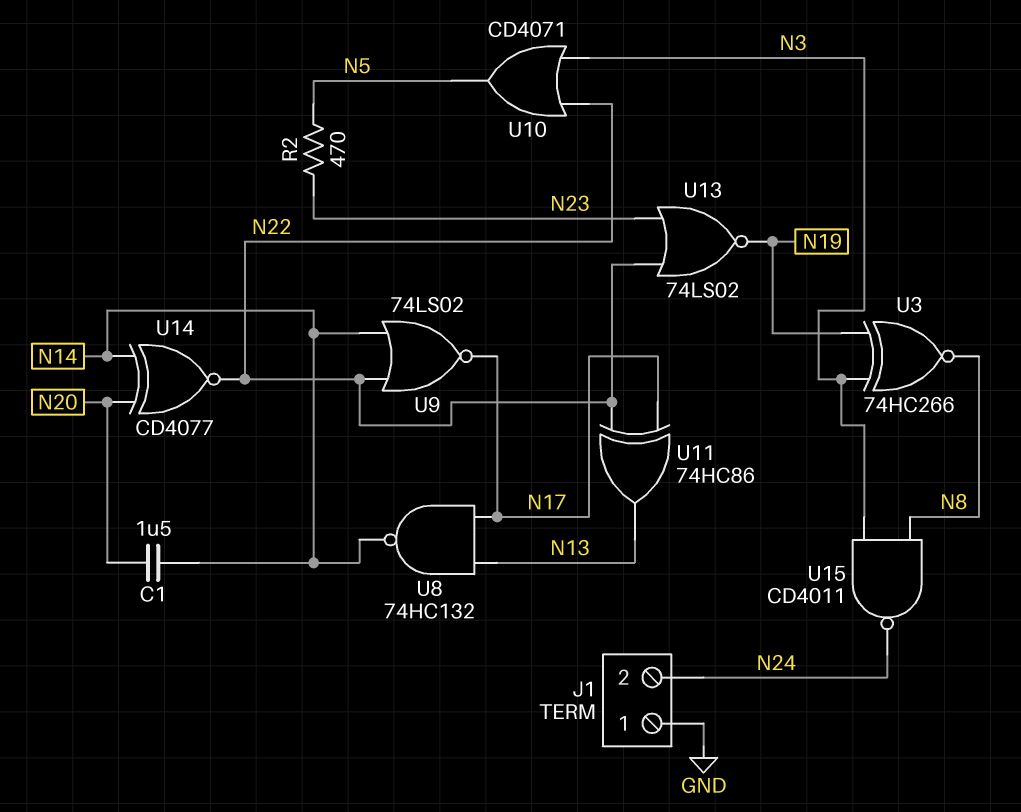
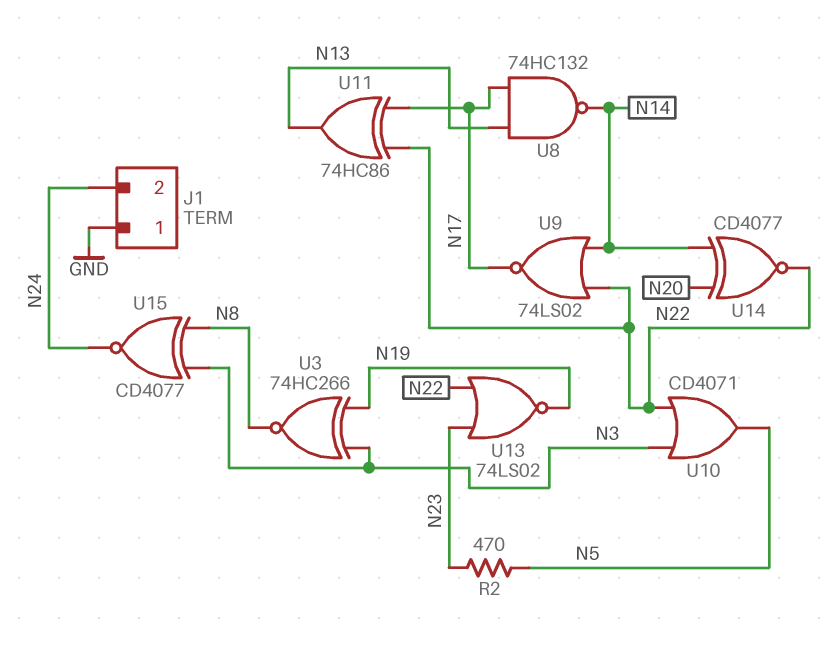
C1: 1.5uF (N14, N20) -> none
U15: NAND CD4011 (in N3, in N8, out N24) -> XNOR CD4077 (in N3, in N8, out N24)

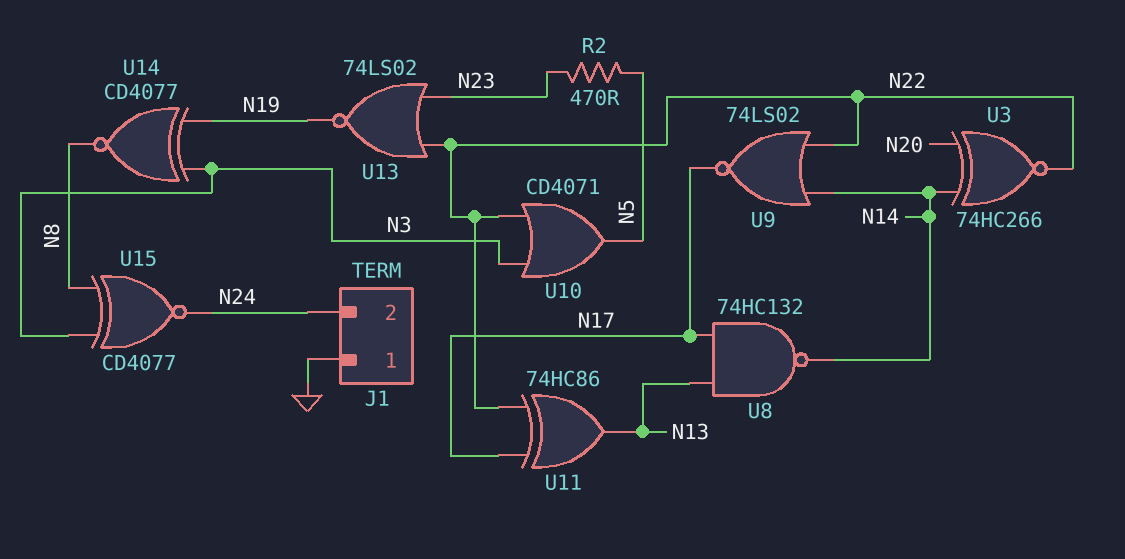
U3: XNOR 74HC266 (in N3, in N19, out N8) -> XNOR 74HC266 (in N14, in N20, out N22)
U14: XNOR CD4077 (in N14, in N20, out N22) -> XNOR CD4077 (in N3, in N19, out N8)

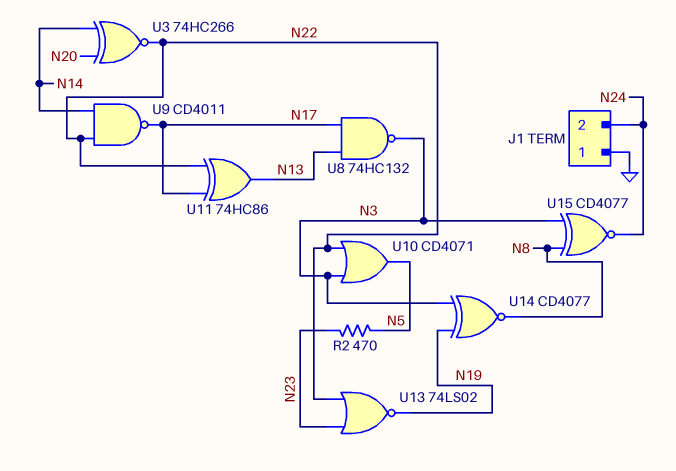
U8: NAND 74HC132 (in N13, in N17, out N14) -> NAND 74HC132 (in N13, in N17, out N3)
U9: NOR 74LS02 (in N14, in N22, out N17) -> NAND CD4011 (in N14, in N22, out N17)

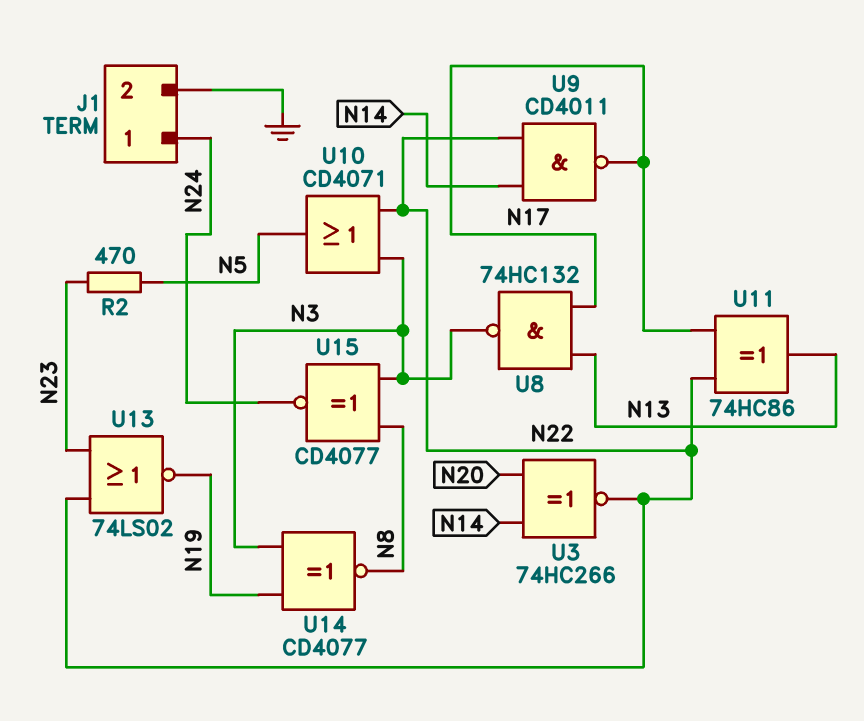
J1 pin 1: GND -> N24
J1 pin 2: N24 -> GND

